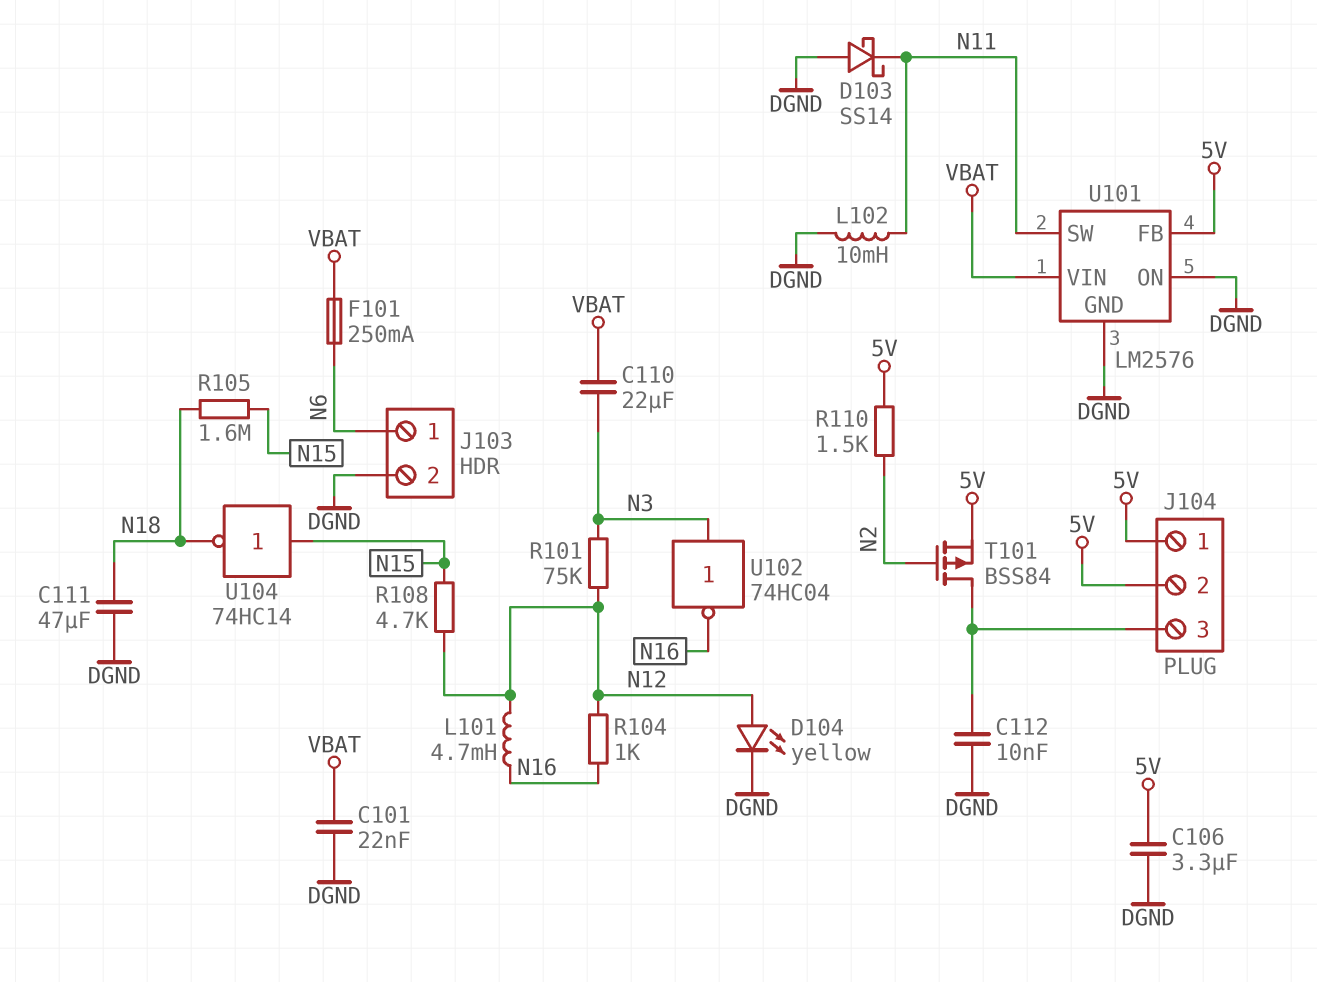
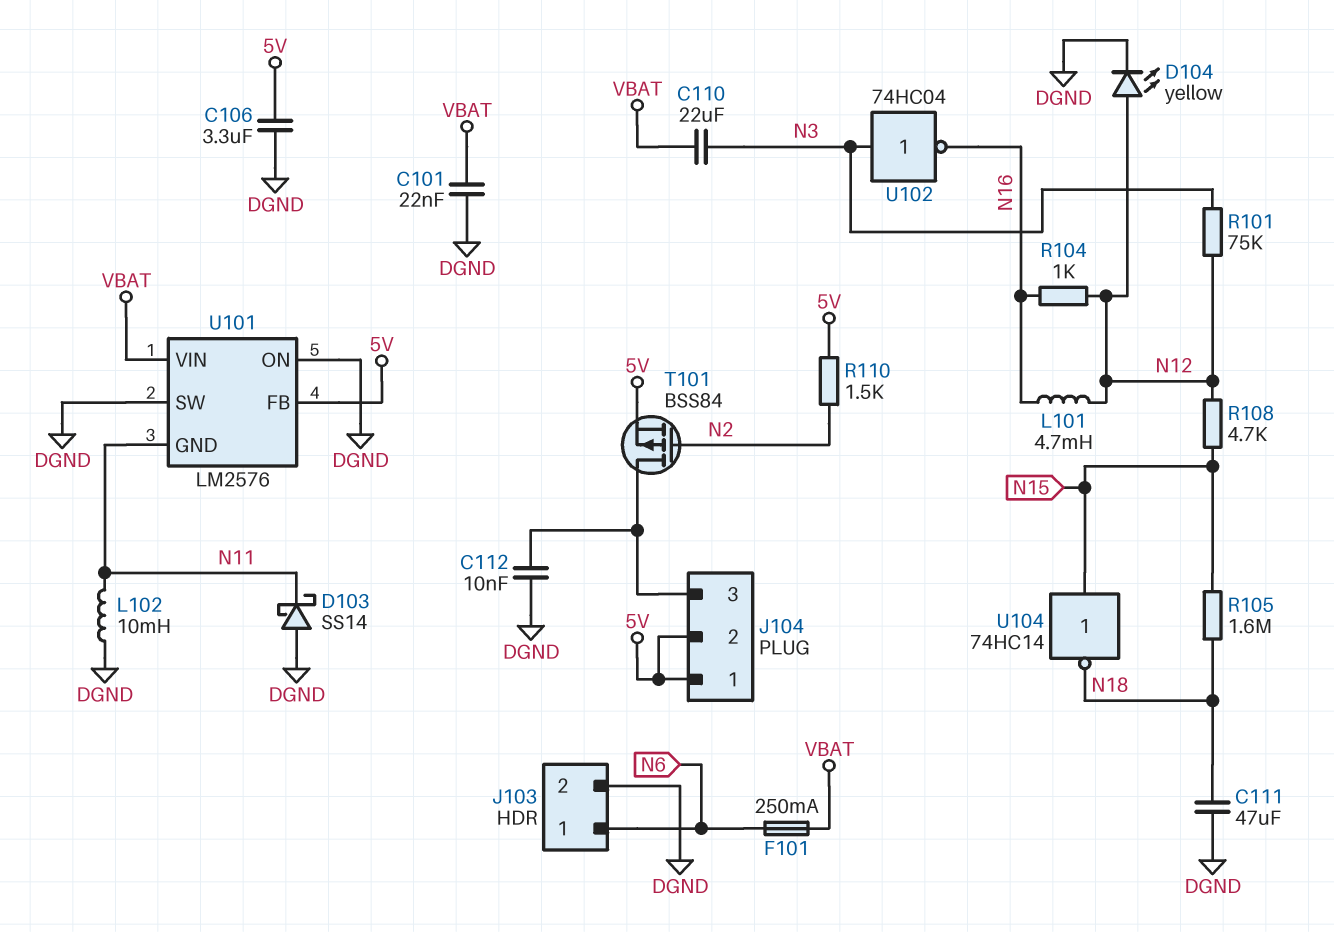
U101 pin GND: DGND -> N11
U101 pin SW: N11 -> DGND

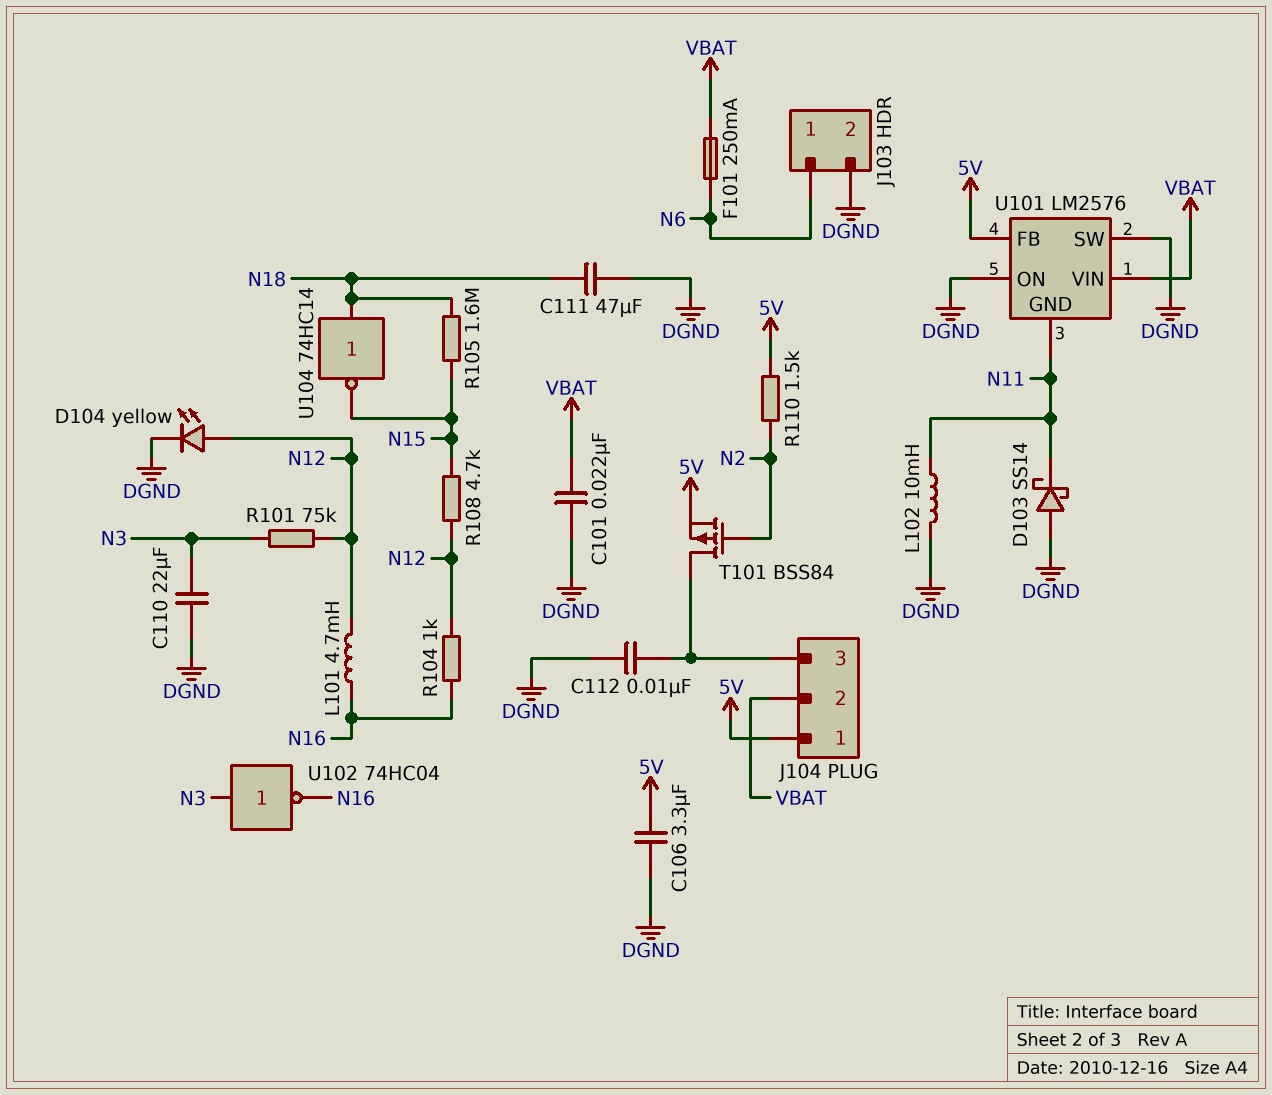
C110: 22uF (N3, VBAT) -> 22uF (DGND, N3)
J104 pin 2: 5V -> VBAT
U104: NOT 74HC14 (in N15, out N18) -> NOT 74HC14 (in N18, out N15)

